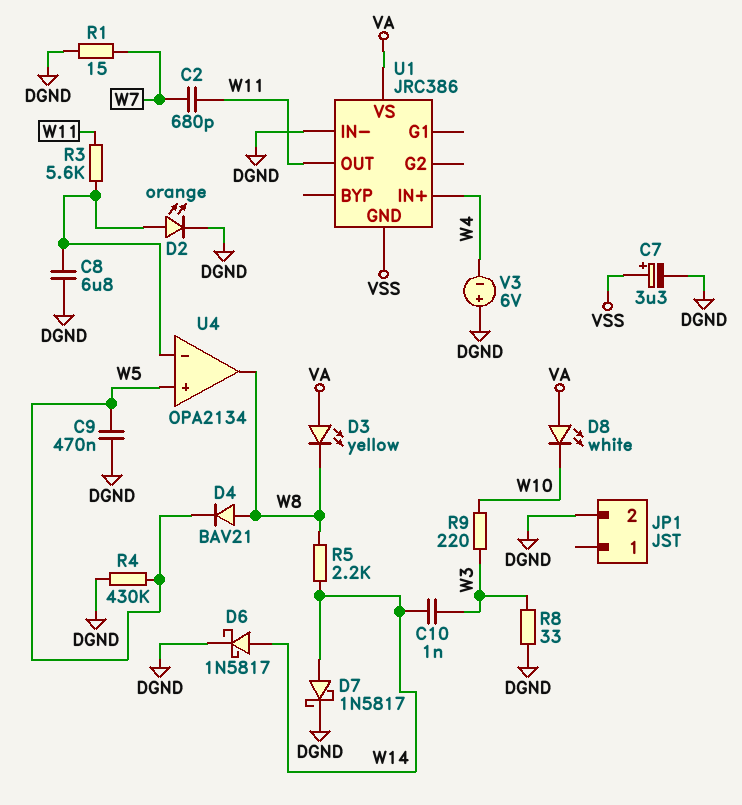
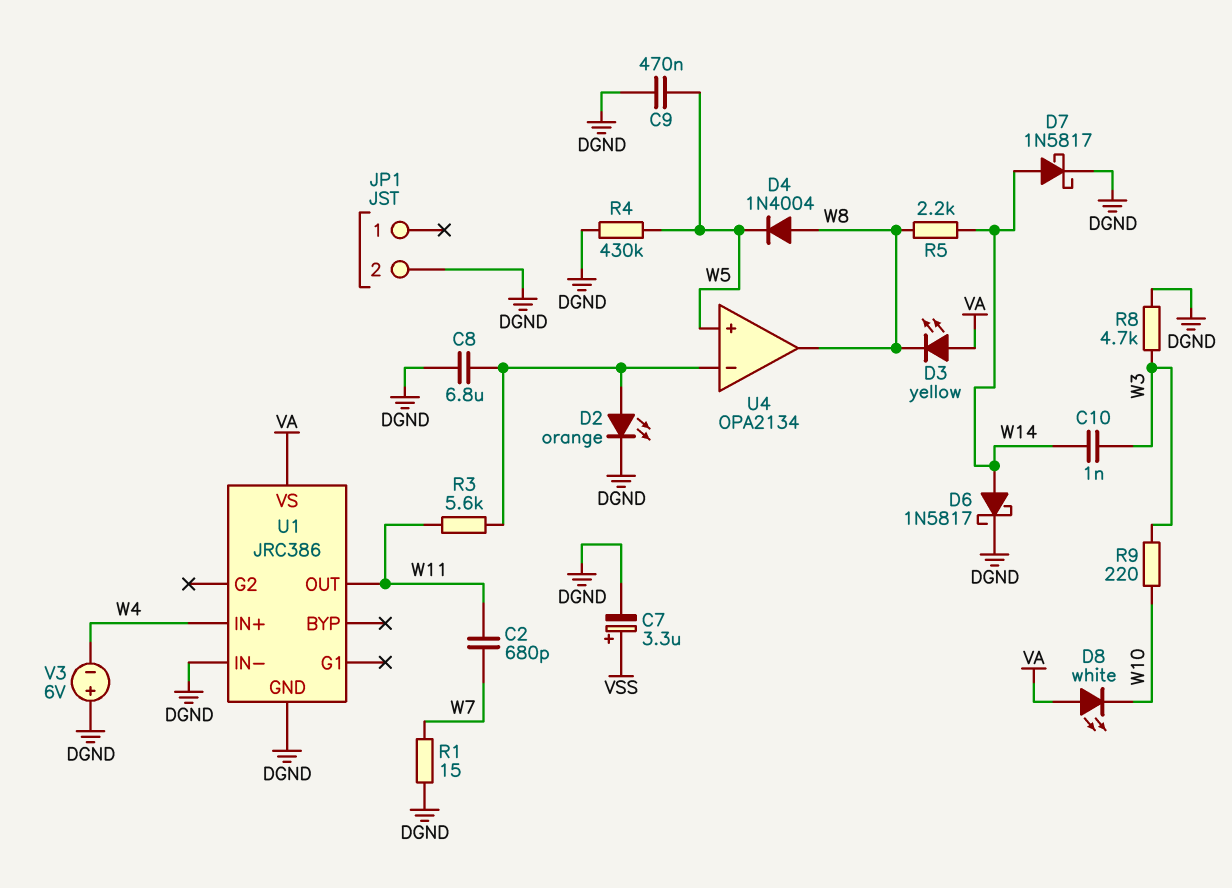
D4: diode BAV21 (A W8, K W5) -> diode 1N4004 (A W8, K W5)
R8: 33 (DGND, W3) -> 4.7k (DGND, W3)
U1 pin GND: VSS -> DGND

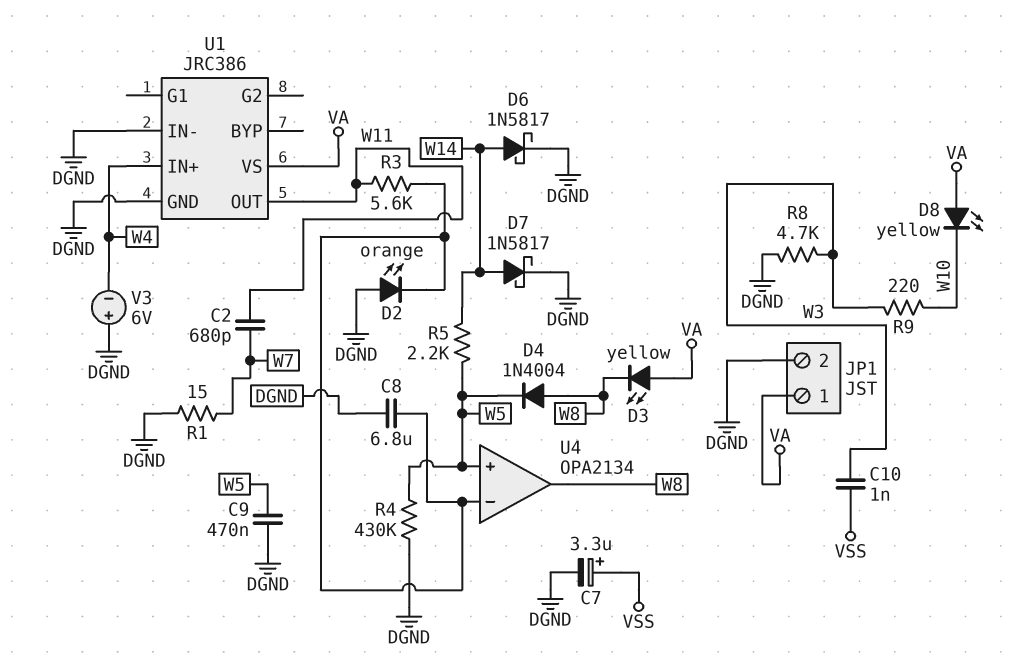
C10: 1nF (W3, W14) -> 1nF (VSS, W3)
D2: LED orange (A U4/in-, K DGND) -> LED orange (A DGND, K U4/in-)
D8: LED white (A VA, K W10) -> LED yellow (A VA, K W10)
JP1 pin 1: none -> VA
R5: 2.2k (W8, W14) -> 2.2k (W5, W14)

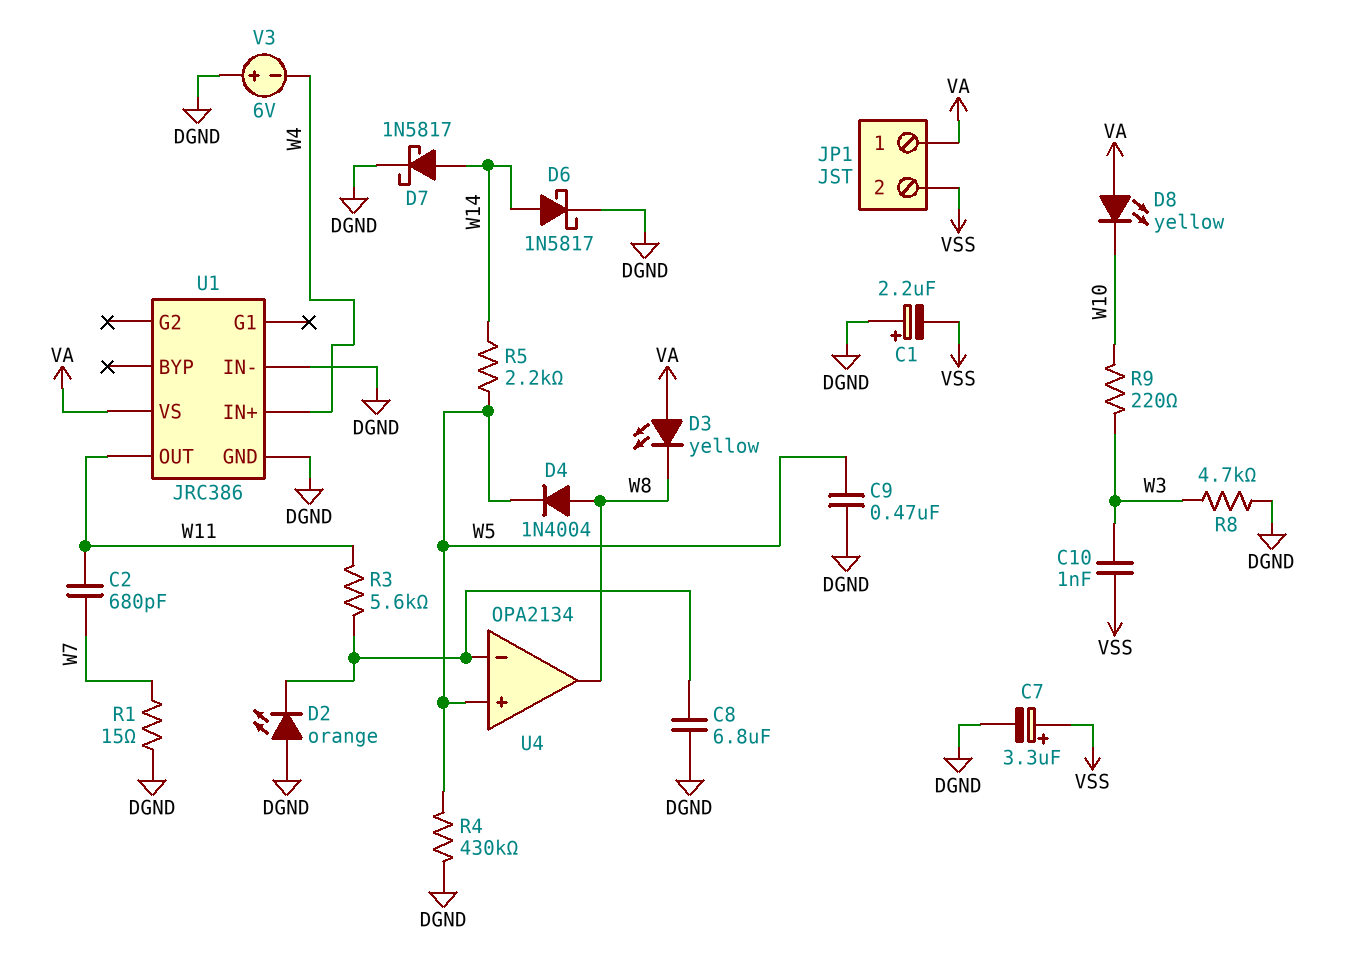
C1: none -> 2.2uF (plus DGND, minus VSS)
JP1 pin 2: DGND -> VSS

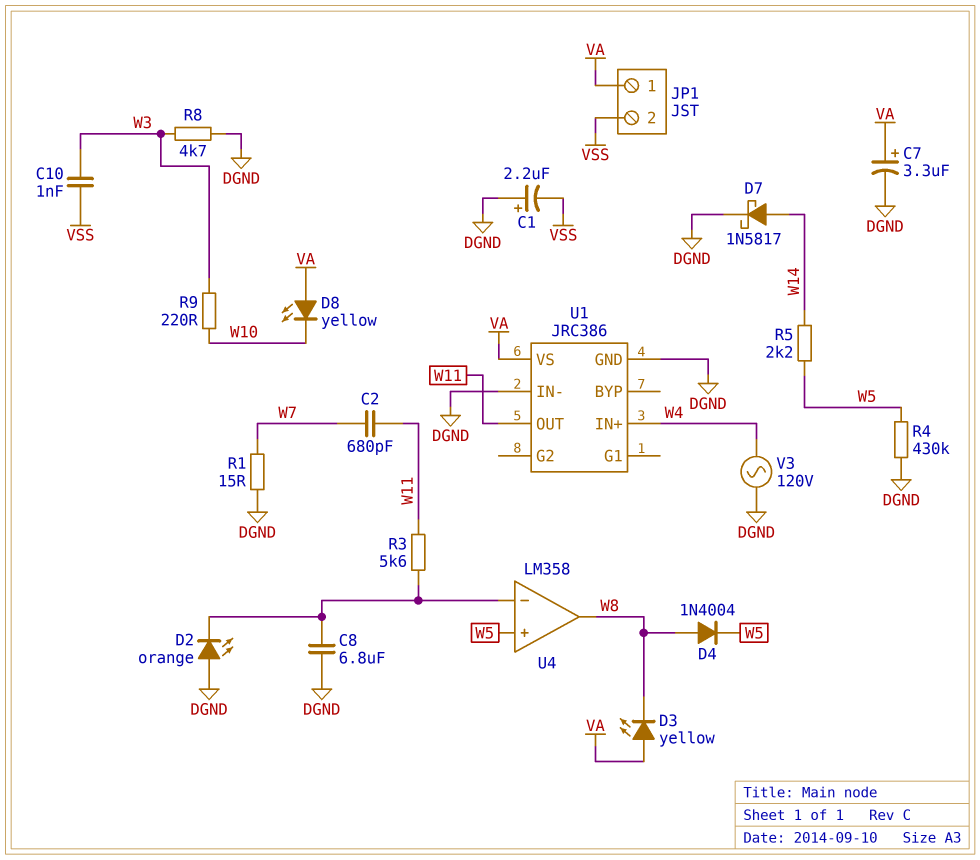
C7: 3.3uF (plus VSS, minus DGND) -> 3.3uF (plus VA, minus DGND)
C9: 470nF (DGND, W5) -> none
D6: schottky 1N5817 (A W14, K DGND) -> none
U4: OPA2134 -> LM358
V3: 6V (plus DGND, minus W4) -> AC 120V (DGND, W4)

